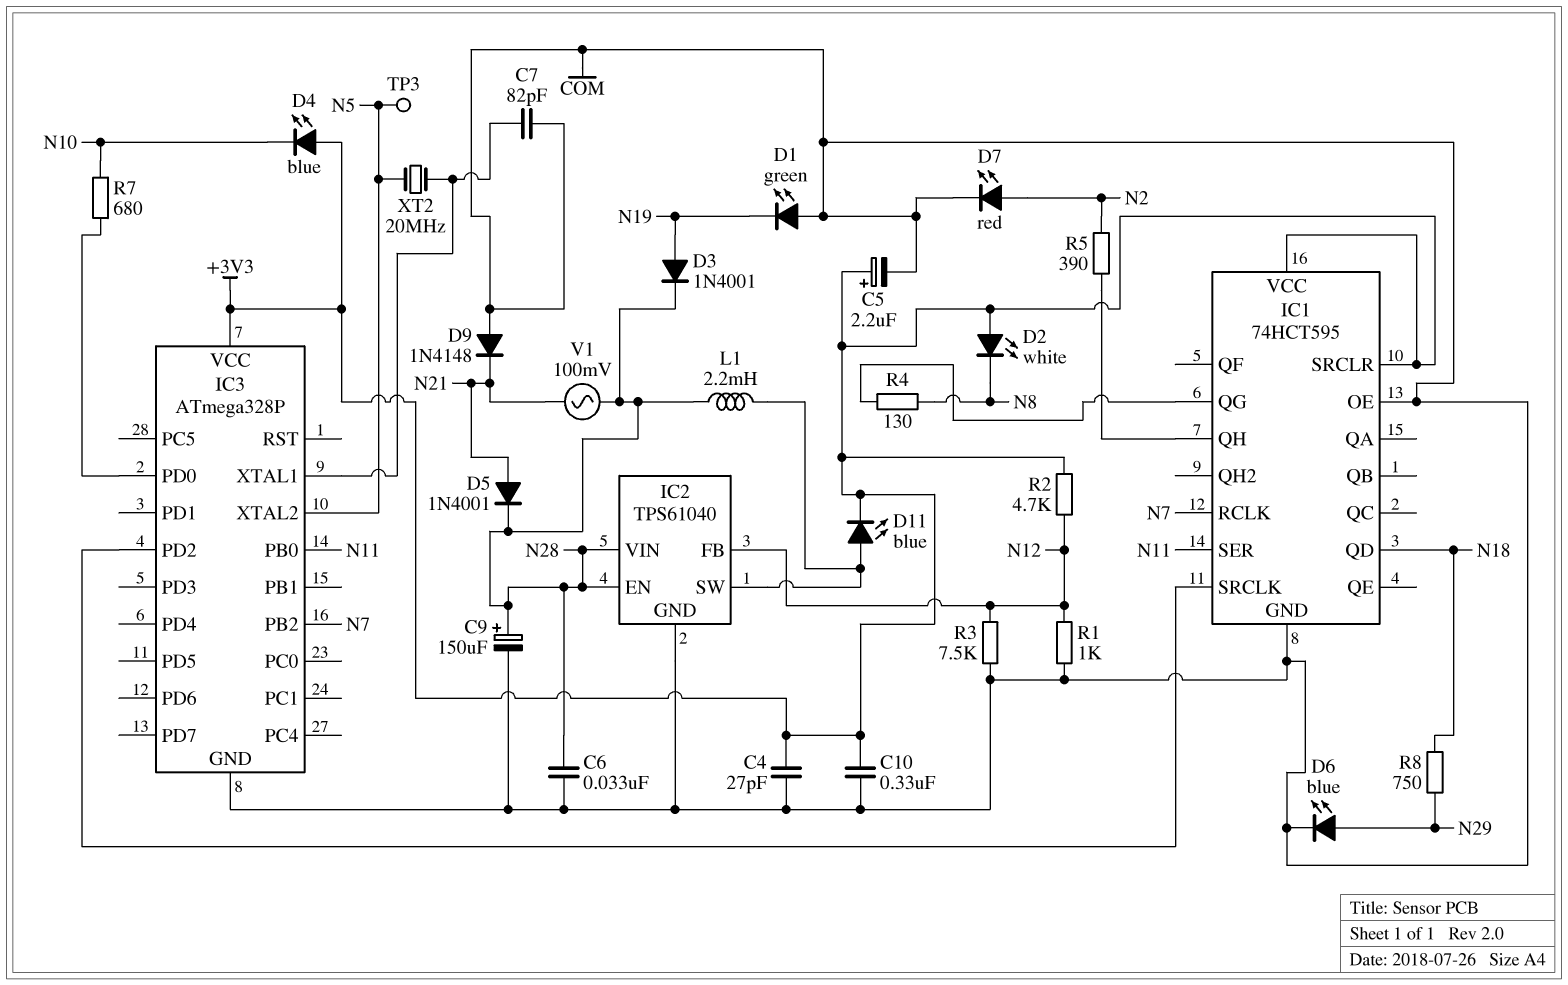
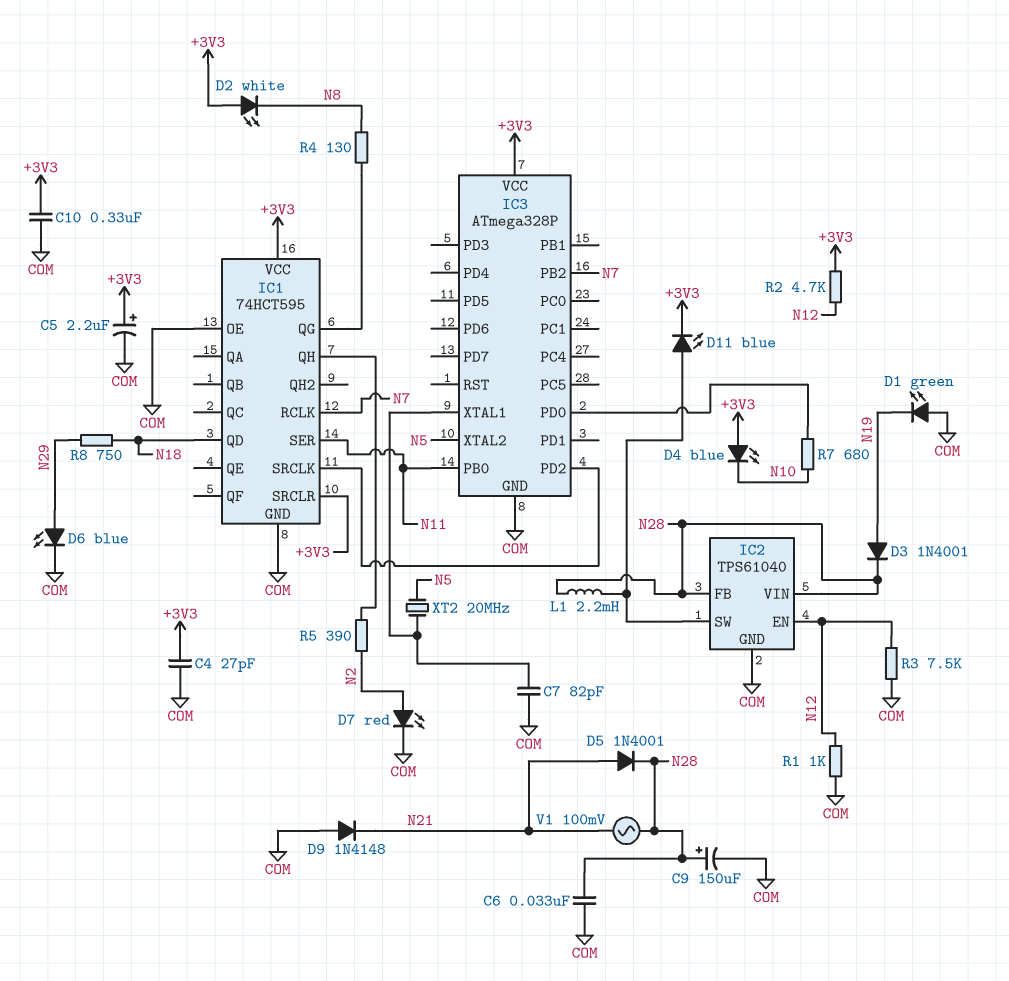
IC2 pin EN: N28 -> N12
IC2 pin FB: N12 -> N28
TP3: test point (N5) -> none

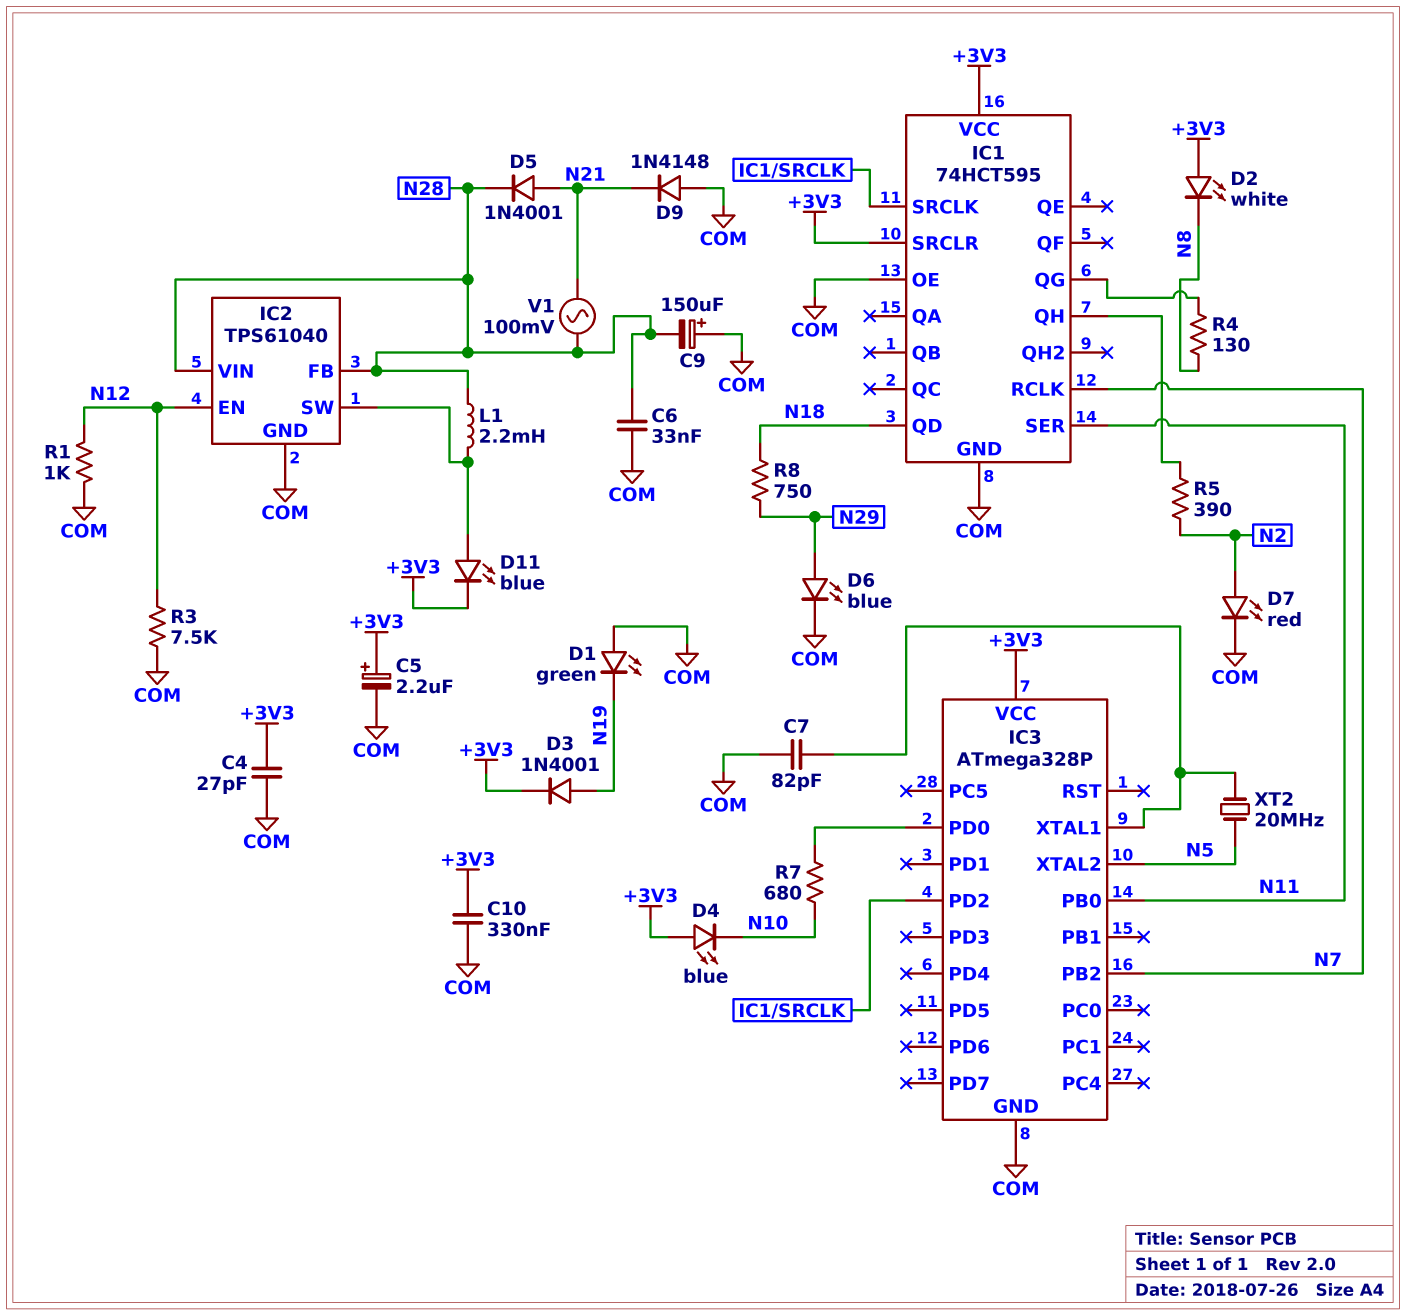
C9: 150uF (plus N28, minus COM) -> 150uF (plus COM, minus N28)
D3: diode 1N4001 (A N19, K N28) -> diode 1N4001 (A N19, K +3V3)
R2: 4.7k (+3V3, N12) -> none

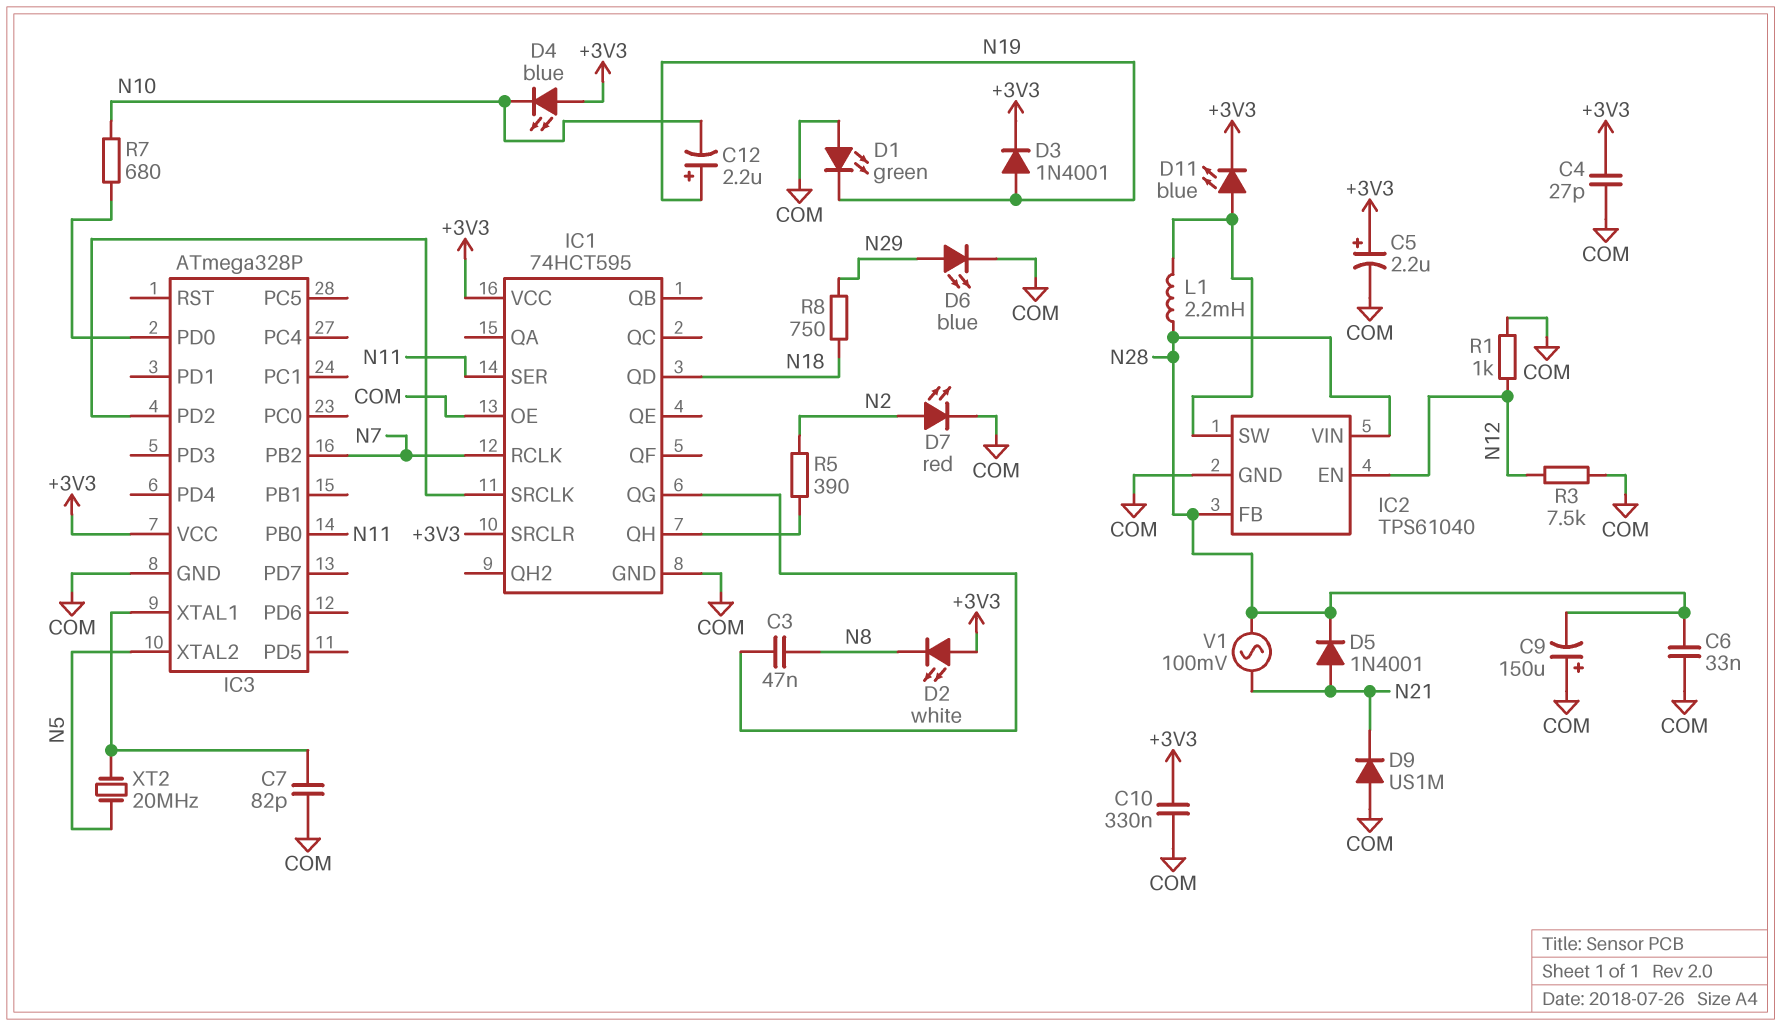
C3: none -> 47nF (IC1/QG, N8)
C12: none -> 2.2uF (plus N19, minus N10)
D9: diode 1N4148 (A COM, K N21) -> diode US1M (A COM, K N21)
R4: 130 (IC1/QG, N8) -> none

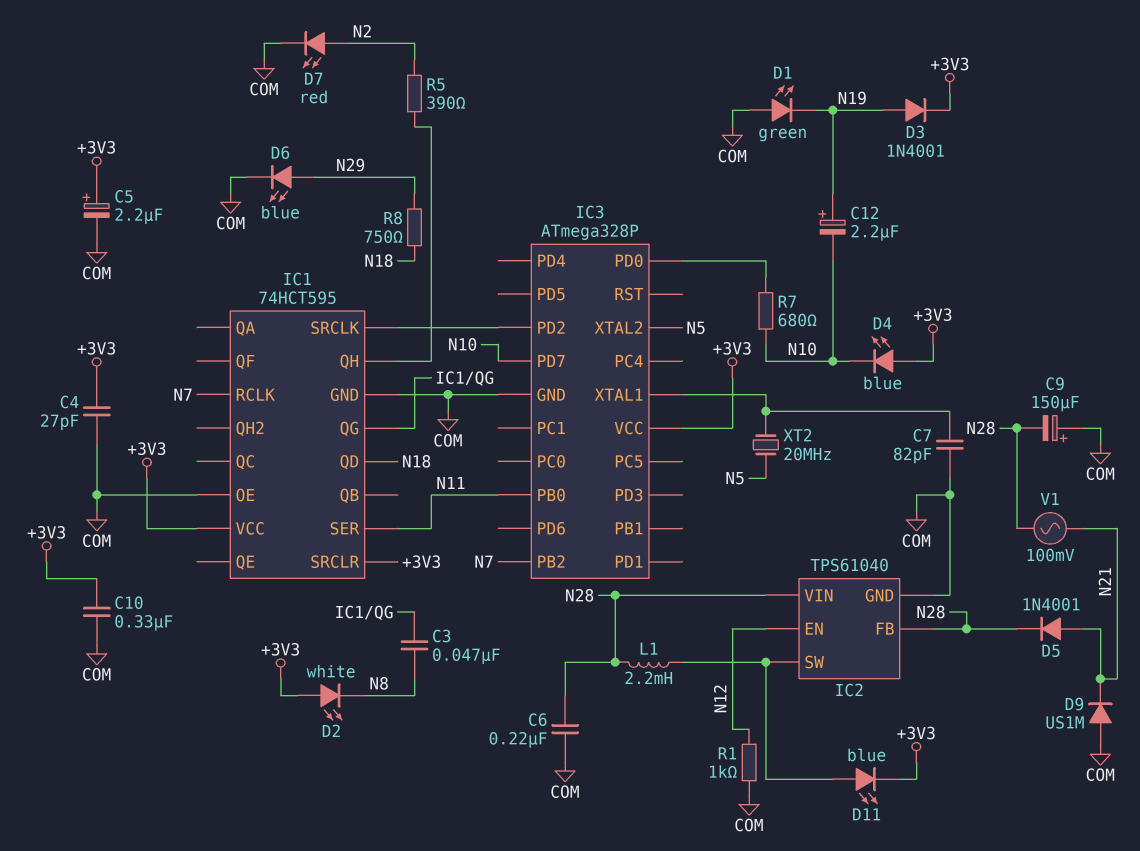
C6: 33nF (COM, N28) -> 220nF (COM, N28)
IC3 pin PD7: none -> N10
R3: 7.5k (COM, N12) -> none

